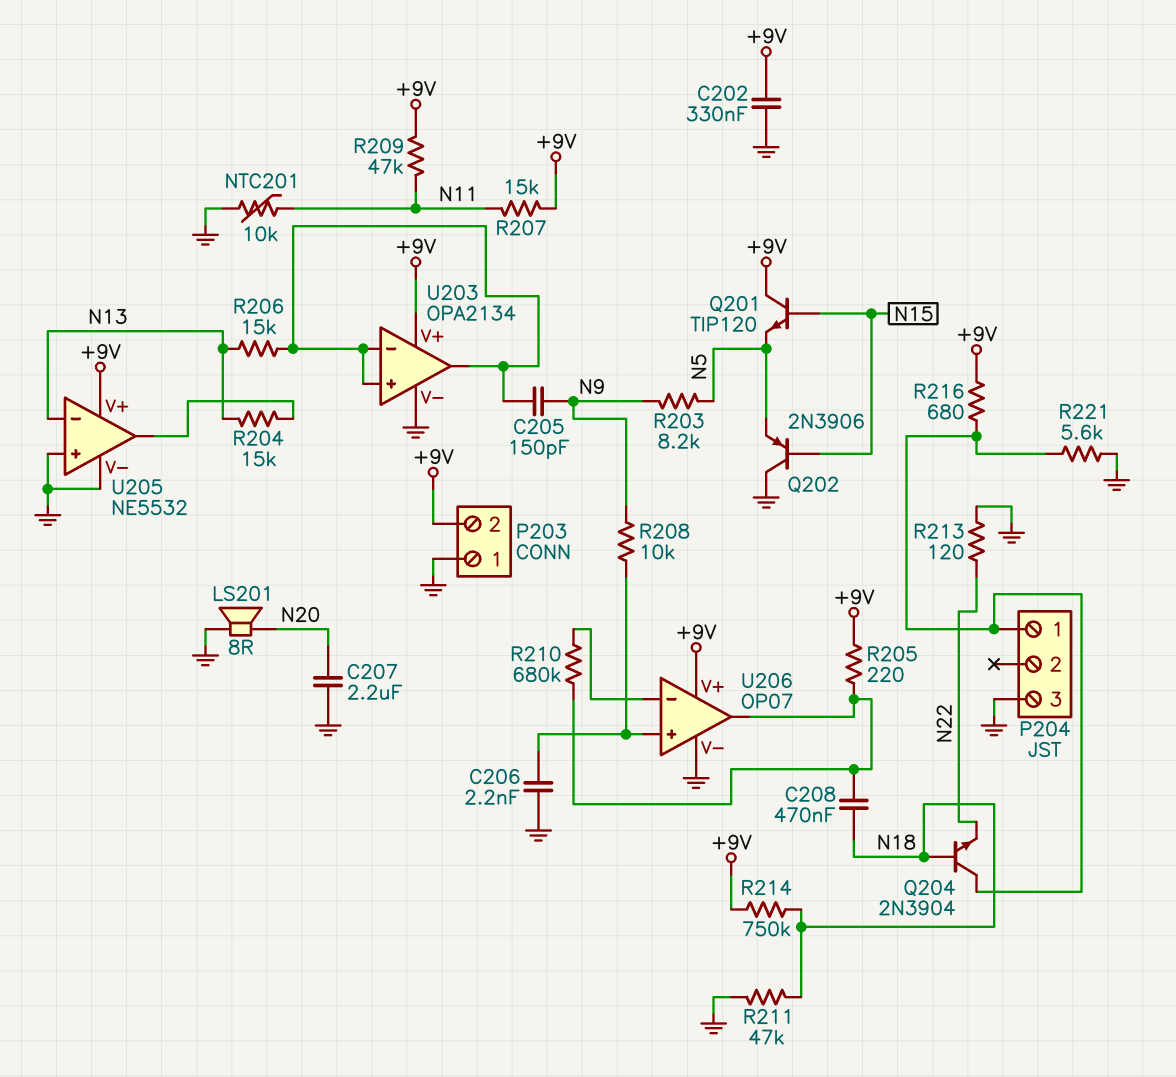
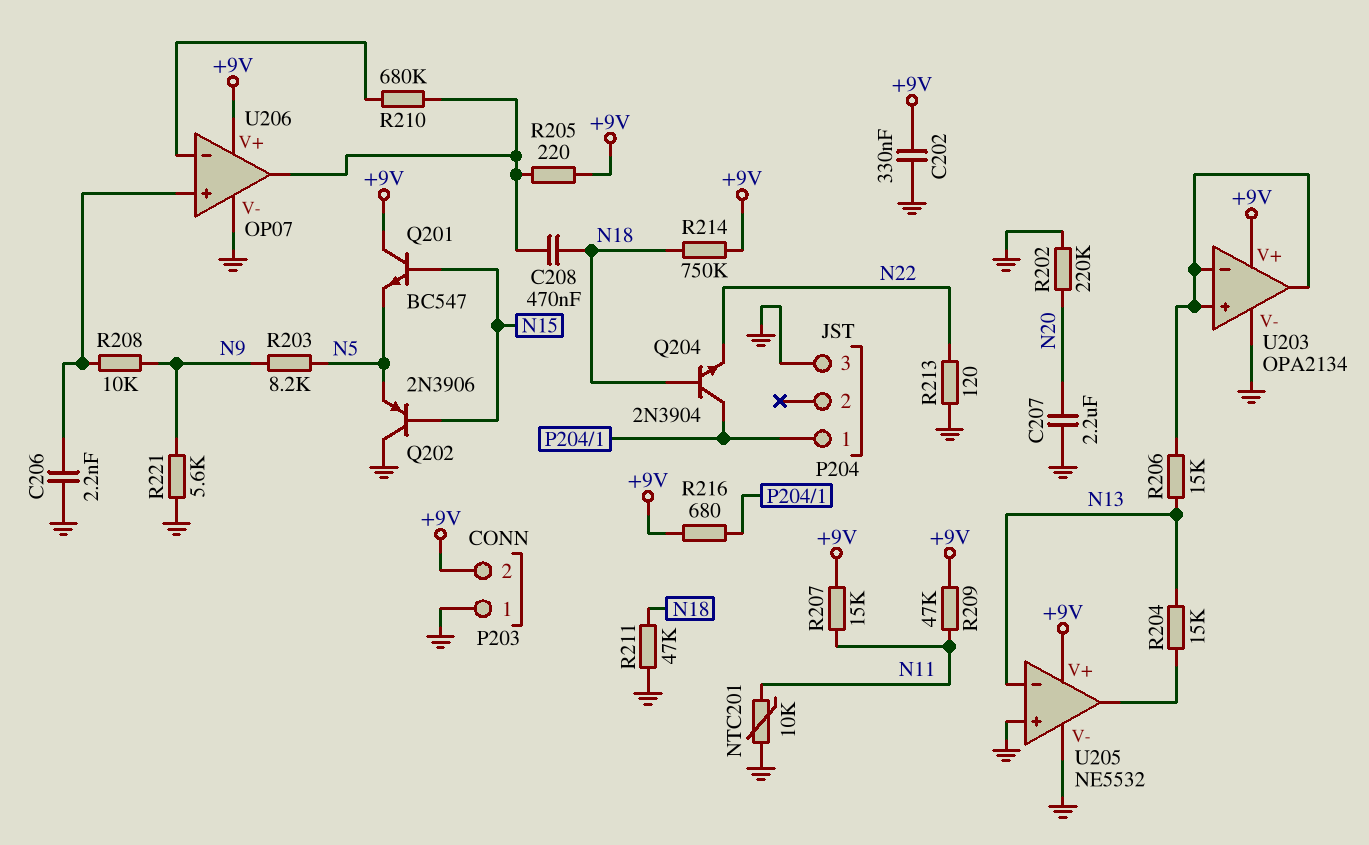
C205: 150pF (N9, U203/in+) -> none
LS201: speaker 8R (GND, N20) -> none
Q201: NPN TIP120 (B N15, C +9V, E N5) -> NPN BC547 (B N15, C +9V, E N5)
R202: none -> 220k (GND, N20)
R221: 5.6k (GND, P204/1) -> 5.6k (GND, N9)

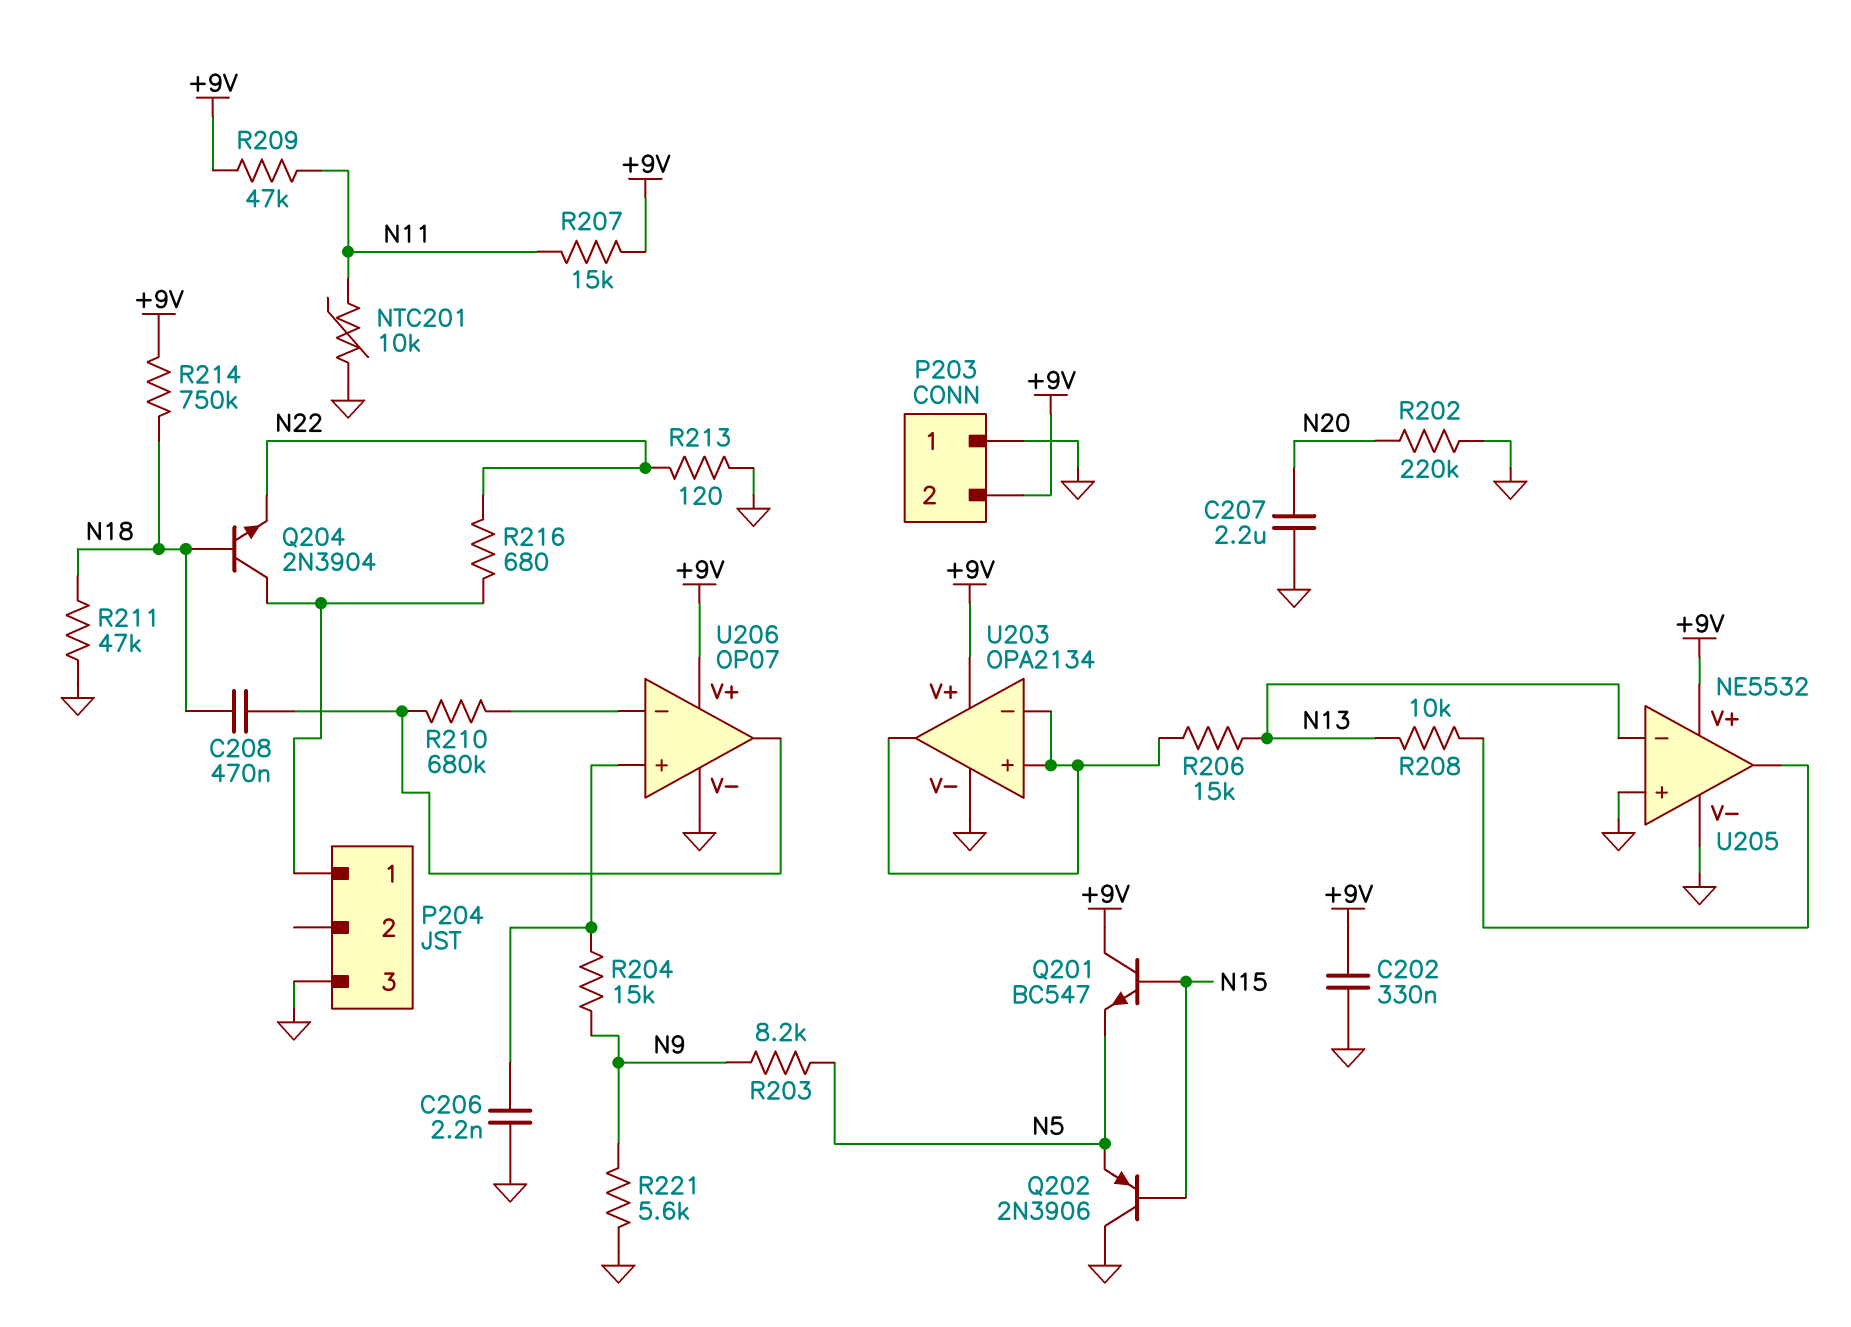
R204: 15k (N13, U205/out) -> 15k (N9, U206/in+)
R205: 220 (+9V, U206/out) -> none
R208: 10k (N9, U206/in+) -> 10k (N13, U205/out)
R216: 680 (+9V, P204/1) -> 680 (N22, P204/1)

